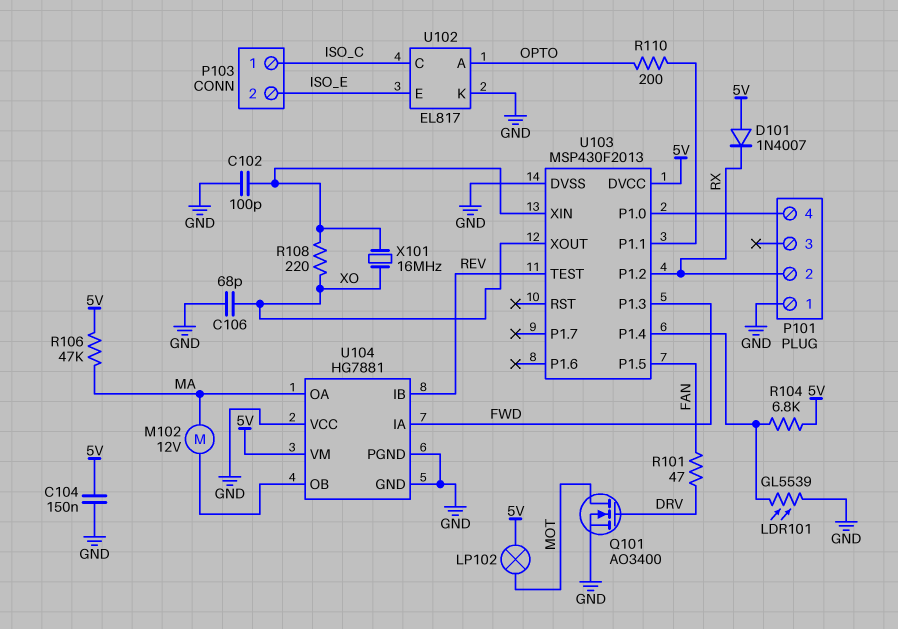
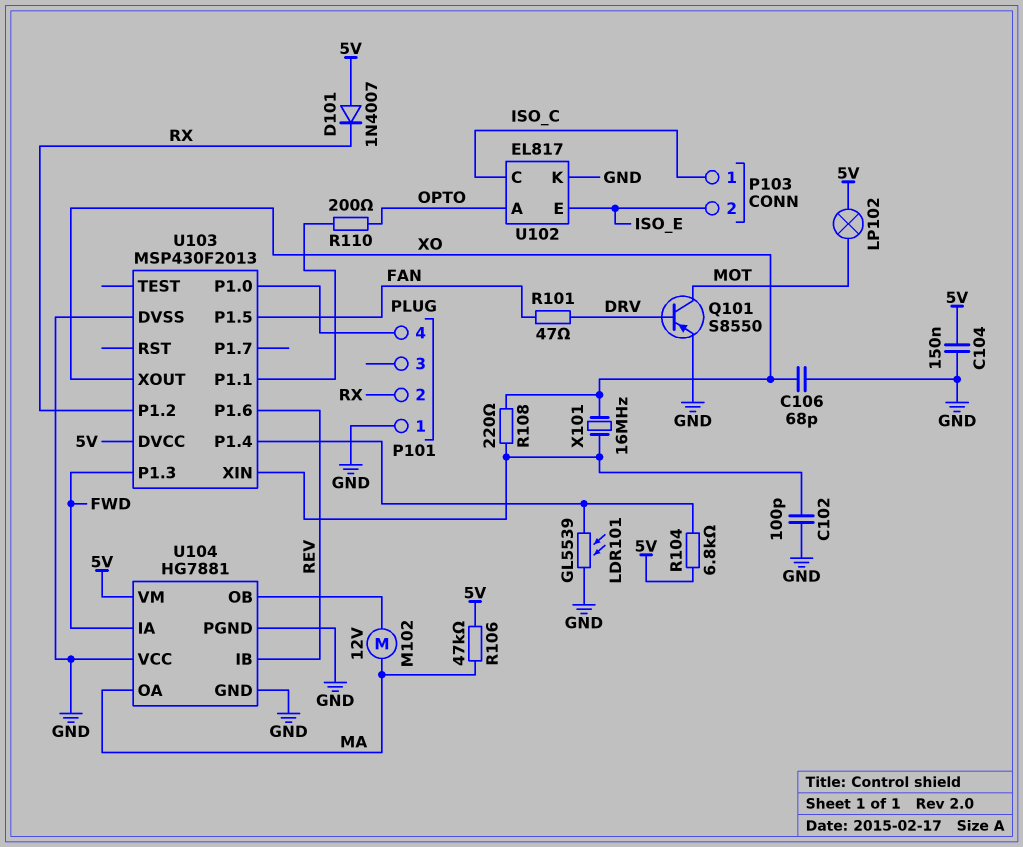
Q101: NMOS AO3400 (G DRV, D MOT, S GND) -> PNP S8550 (B DRV, C MOT, E GND)
U103 pin P1.6: none -> REV
U103 pin TEST: REV -> none

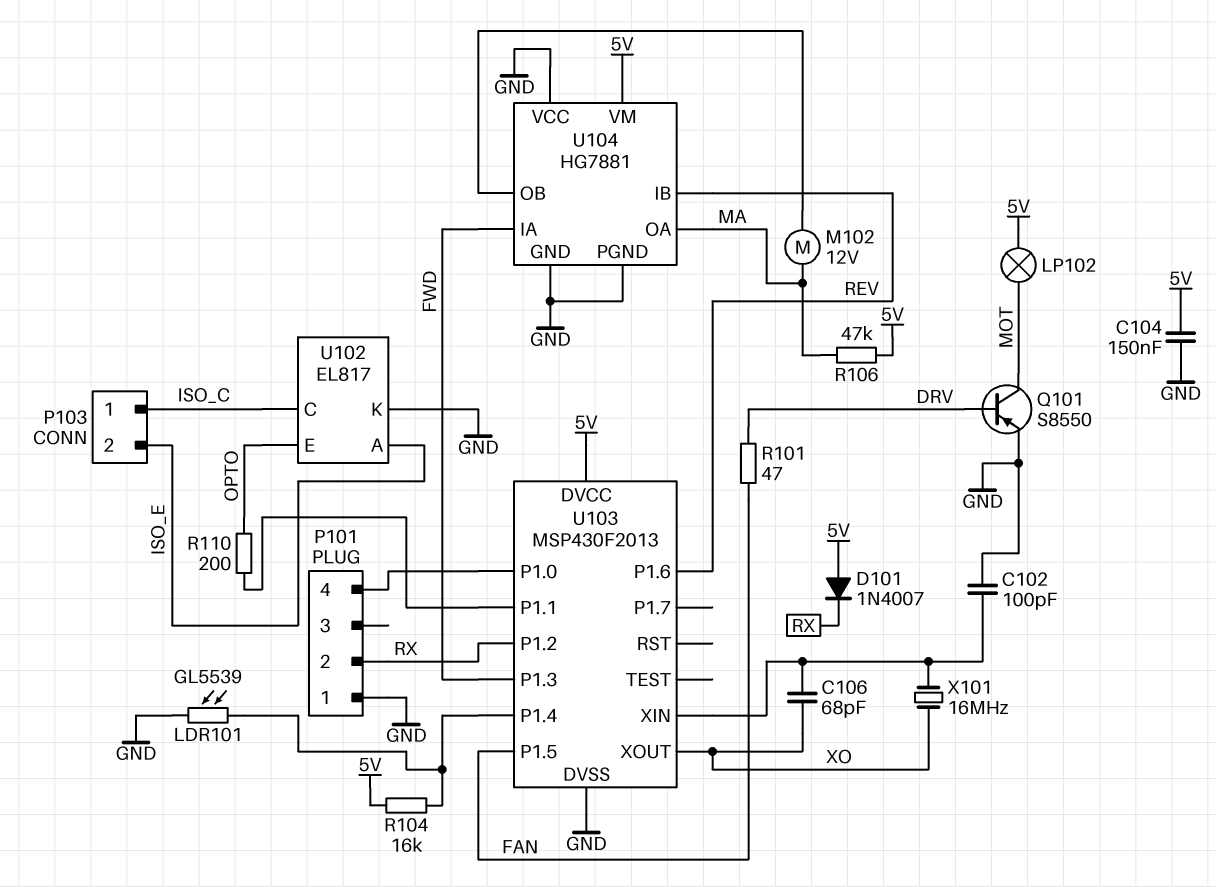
C106: 68pF (GND, XO) -> 68pF (U103/XIN, XO)
R104: 6.8k (5V, U103/P1.4) -> 16k (5V, U103/P1.4)
R108: 220 (U103/XIN, XO) -> none
U102 pin A: OPTO -> ISO_E
U102 pin E: ISO_E -> OPTO

